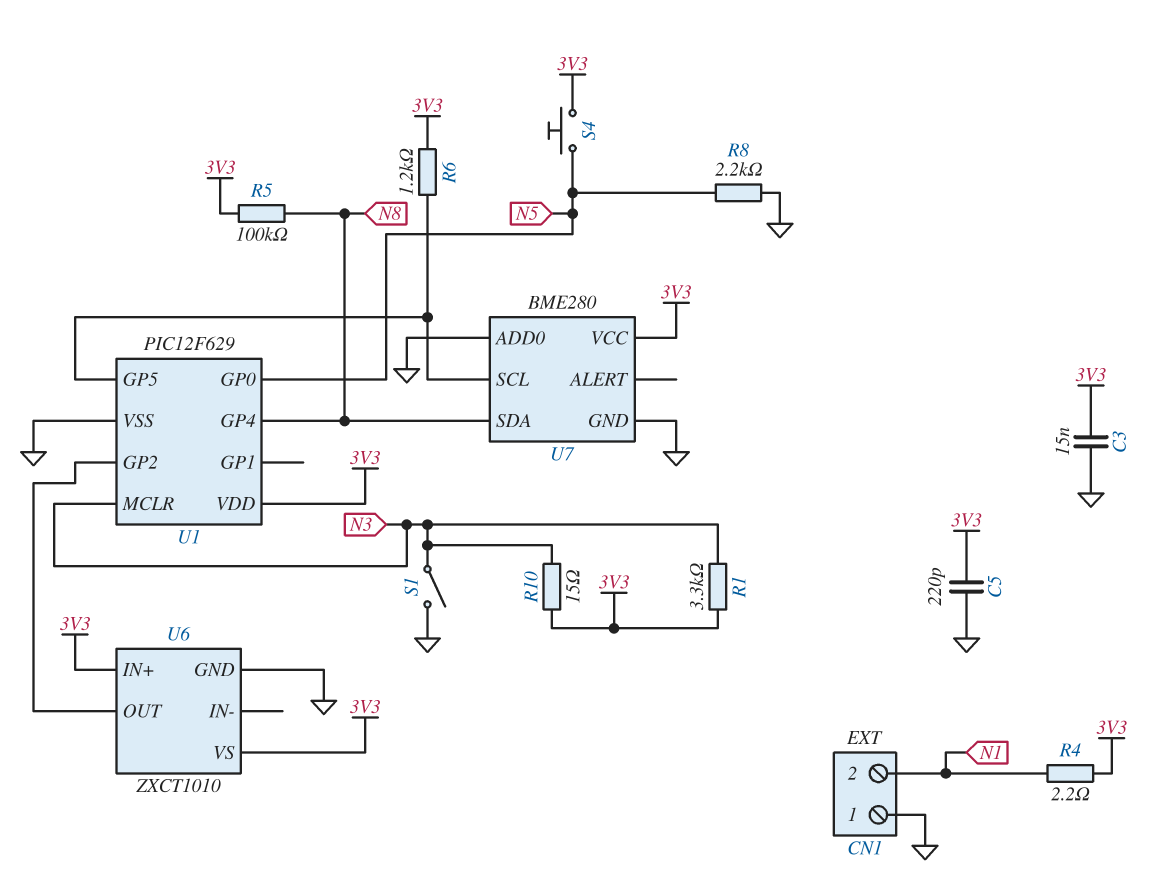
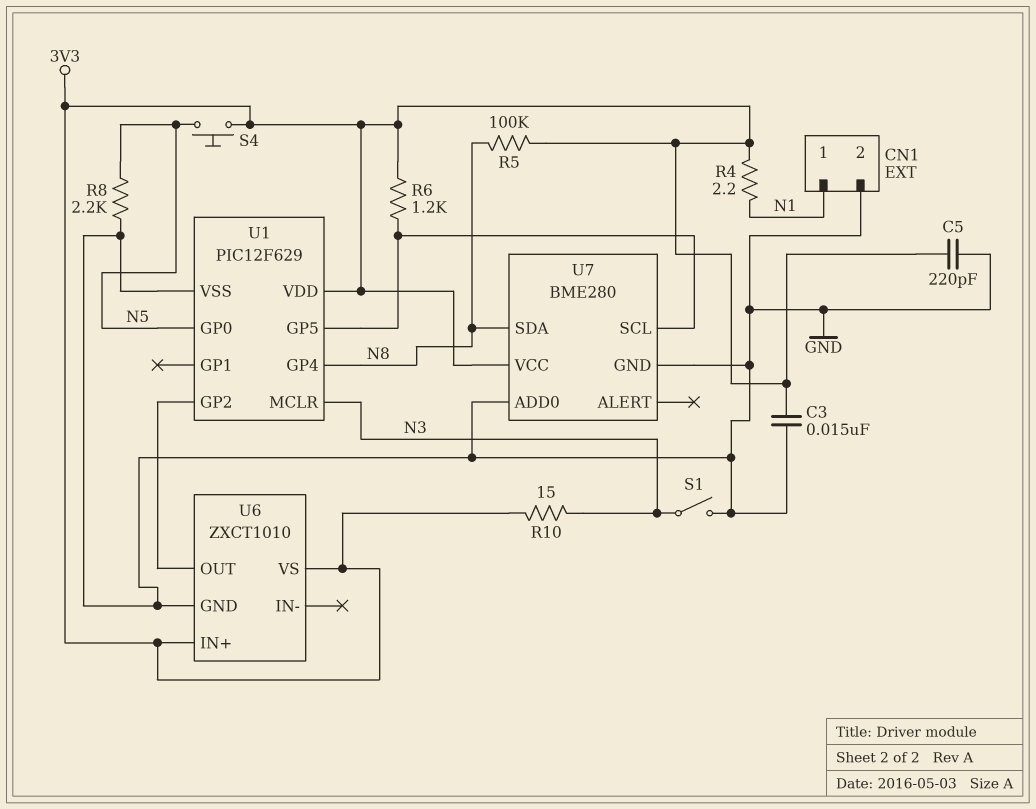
CN1 pin 1: GND -> N1
CN1 pin 2: N1 -> GND
R1: 3.3k (3V3, N3) -> none

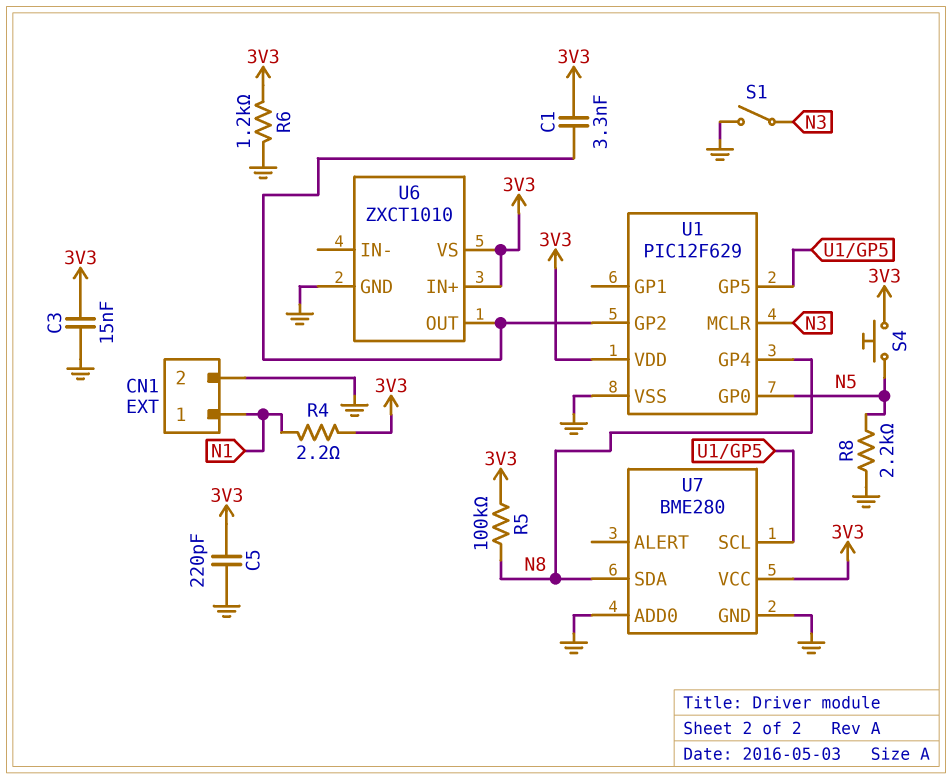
C1: none -> 3.3nF (3V3, U1/GP2)
R6: 1.2k (3V3, U1/GP5) -> 1.2k (3V3, GND)
R10: 15 (3V3, N3) -> none

